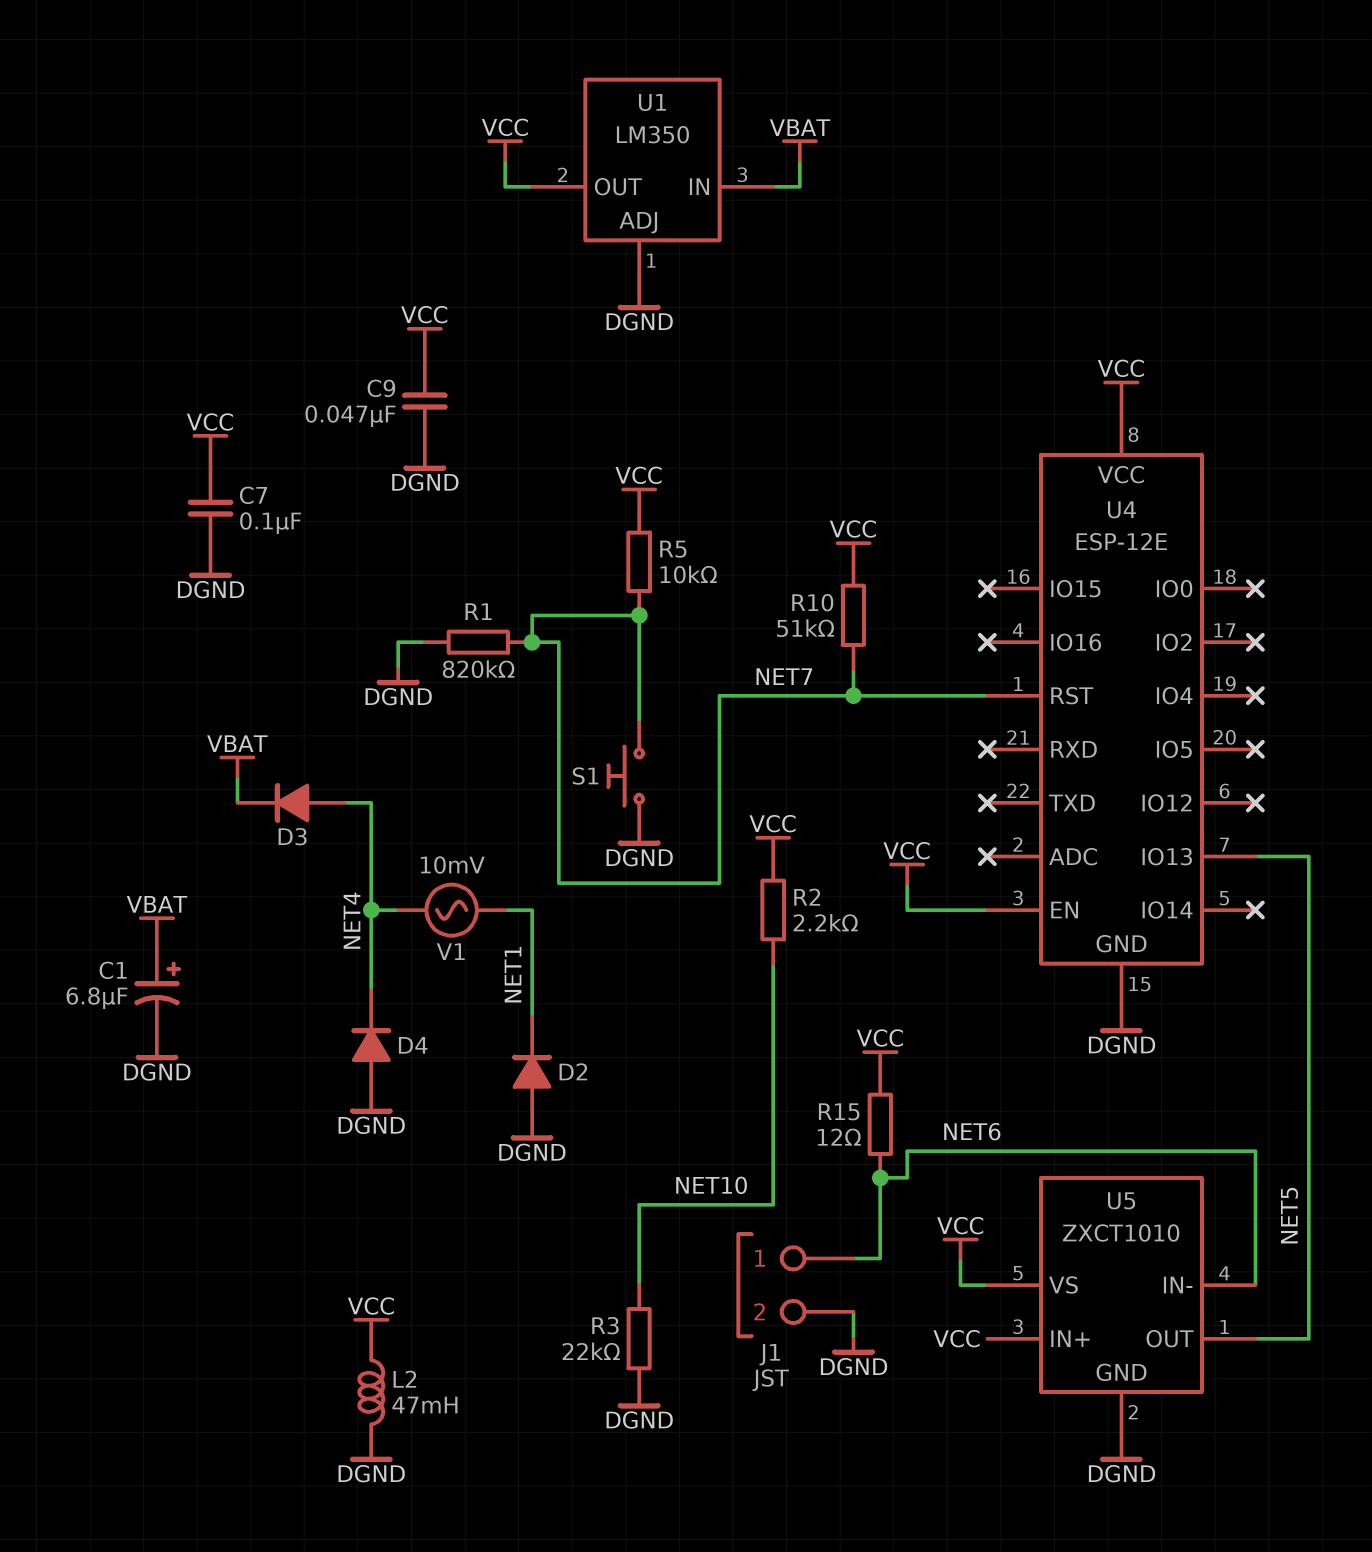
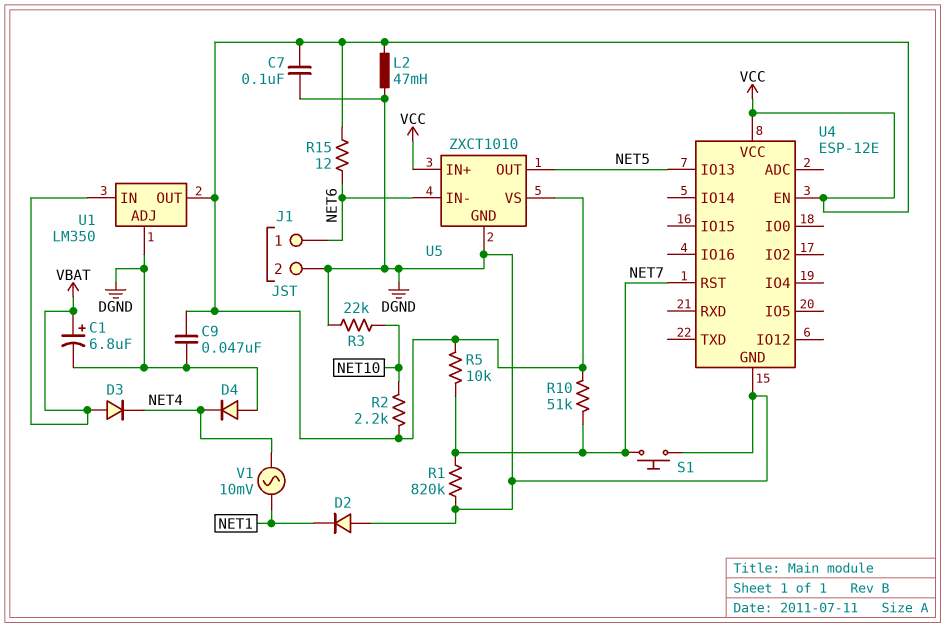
D3: diode (A NET4, K VBAT) -> diode (A VBAT, K NET4)

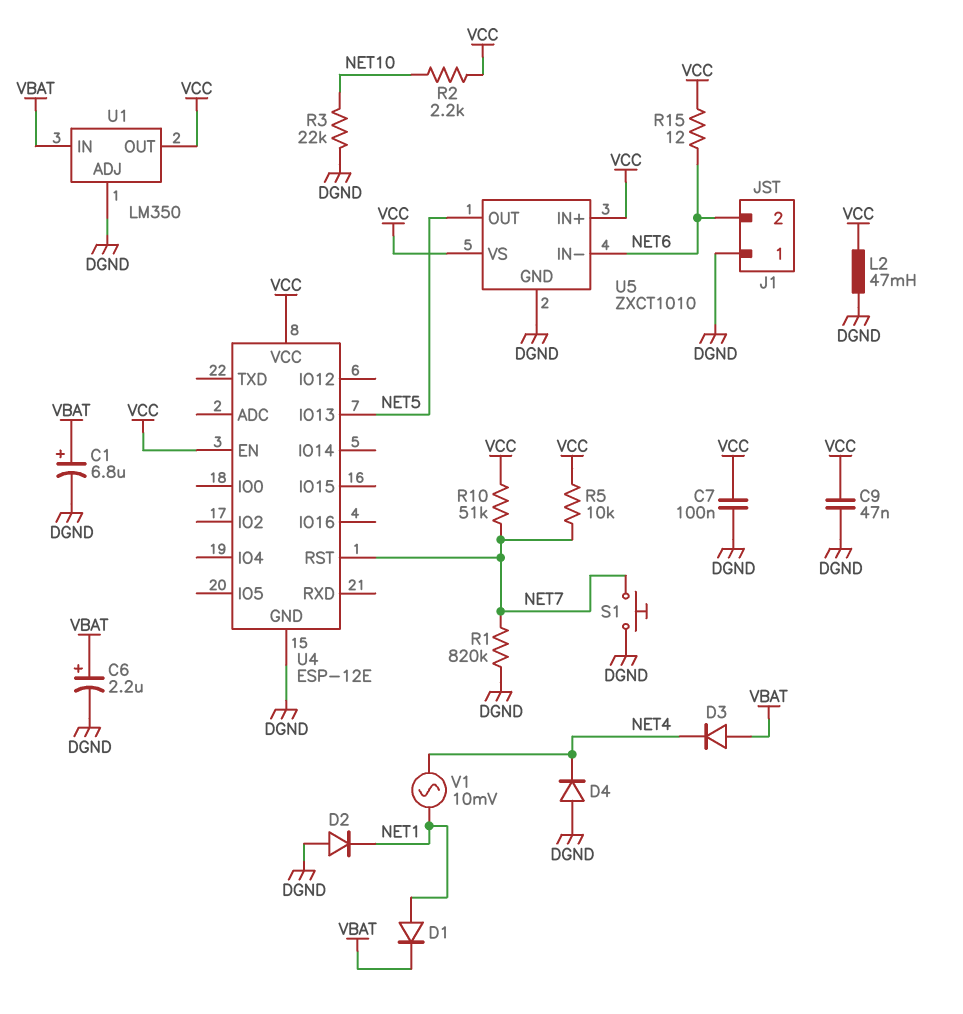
C6: none -> 2.2uF (plus VBAT, minus DGND)
D1: none -> diode (A NET1, K VBAT)
J1 pin 1: NET6 -> DGND
J1 pin 2: DGND -> NET6

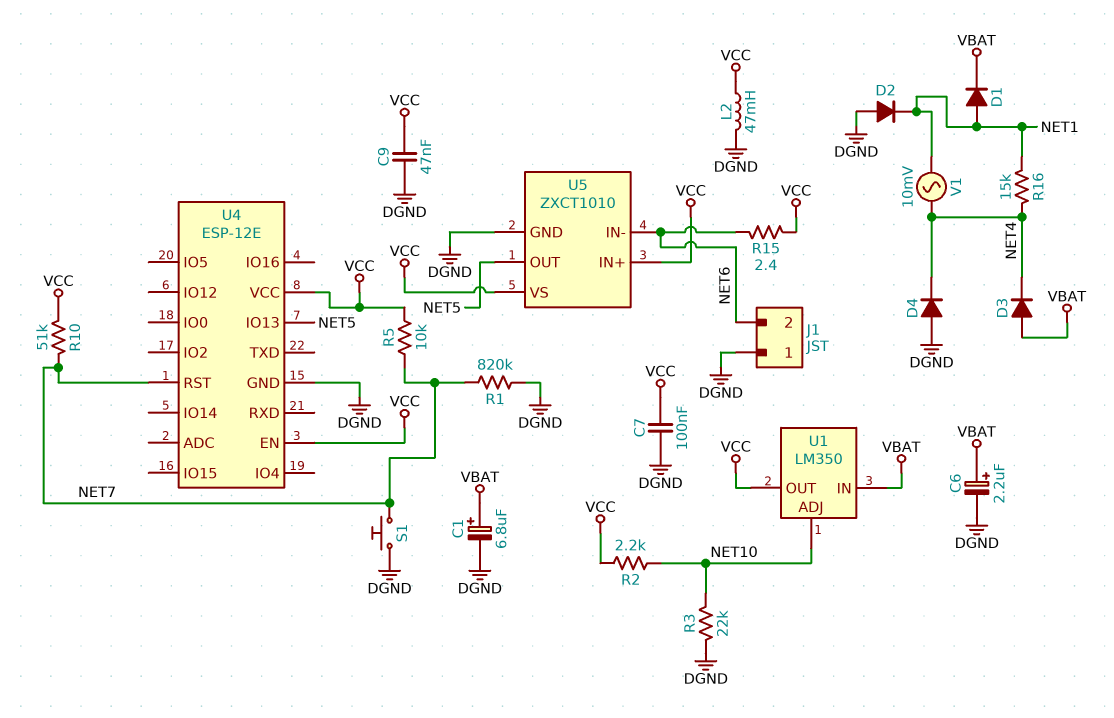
R15: 12 (NET6, VCC) -> 2.4 (NET6, VCC)
R16: none -> 15k (NET1, NET4)
U1 pin ADJ: DGND -> NET10

